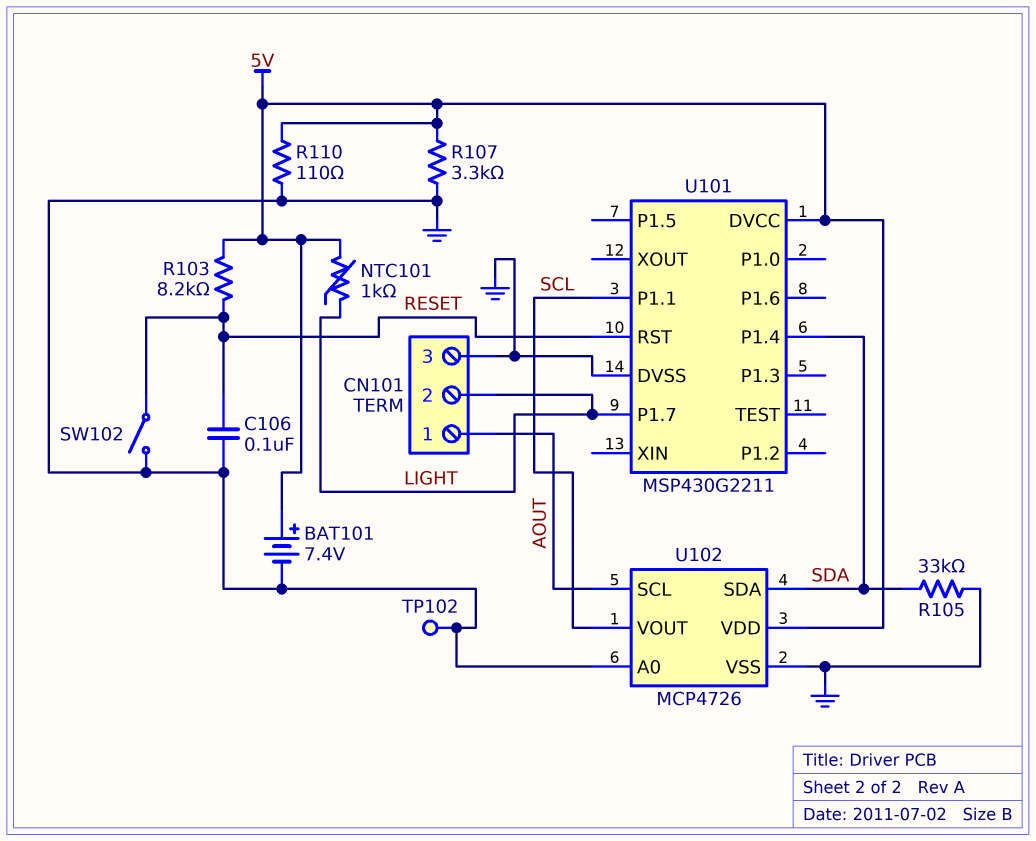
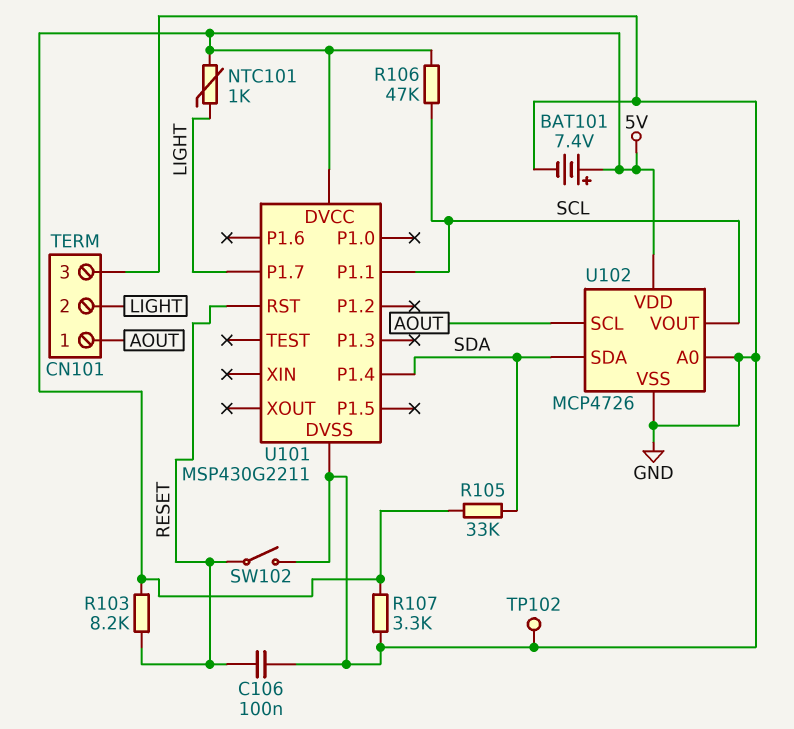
R105: 33k (GND, SDA) -> 33k (5V, SDA)
R106: none -> 47k (5V, SCL)
R110: 110 (5V, GND) -> none

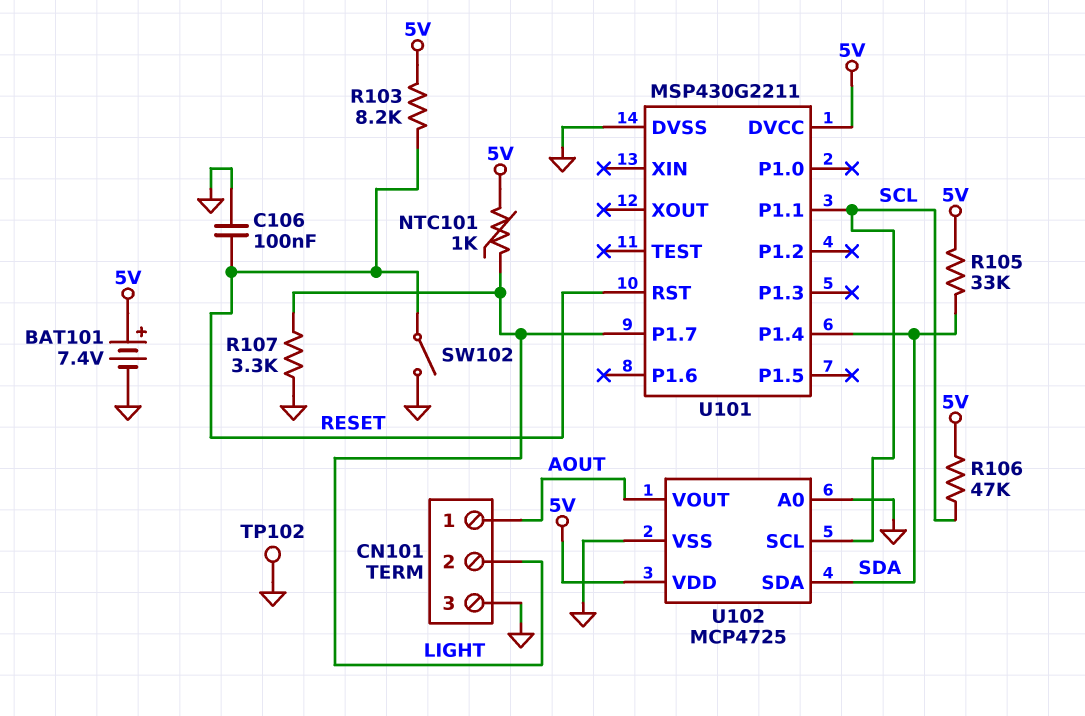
R107: 3.3k (5V, GND) -> 3.3k (GND, LIGHT)
U102: MCP4726 -> MCP4725
U102 pin SCL: AOUT -> SCL
U102 pin VOUT: SCL -> AOUT

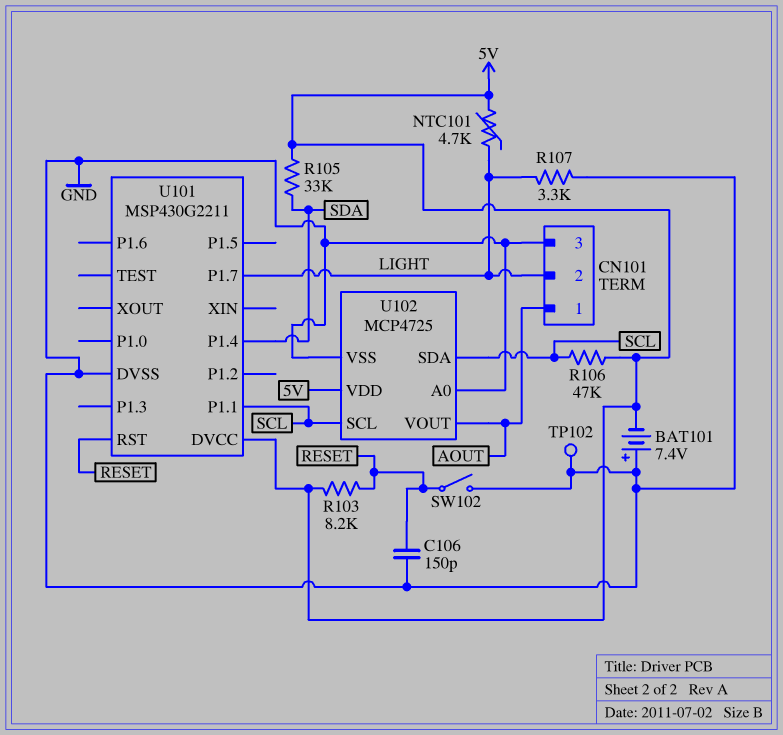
BAT101: 7.4V (plus 5V, minus GND) -> 7.4V (plus GND, minus 5V)
C106: 100nF (GND, RESET) -> 150pF (GND, RESET)
NTC101: 1k (5V, LIGHT) -> 4.7k (5V, LIGHT)
U102 pin SDA: SDA -> SCL

